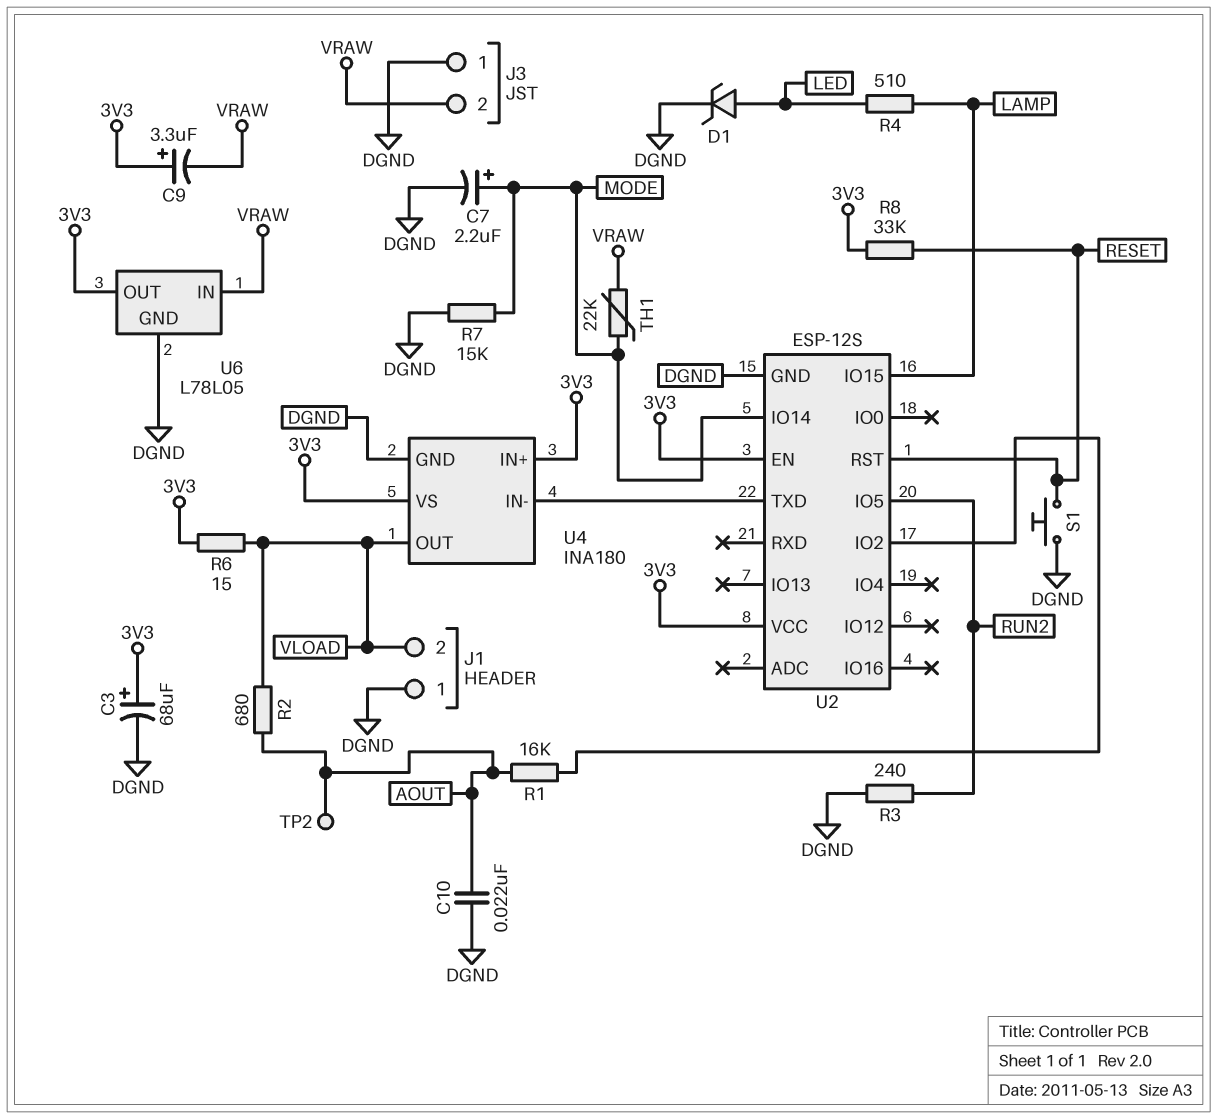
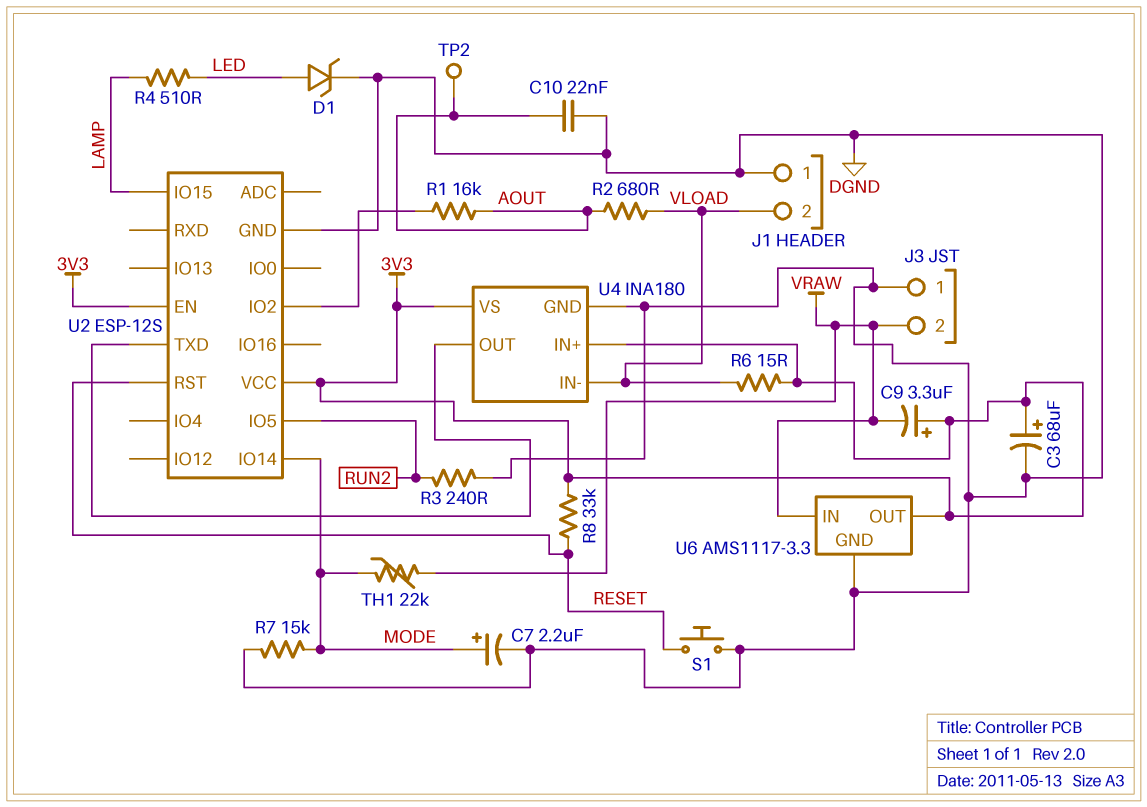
U4 pin IN-: U2/TXD -> VLOAD
U4 pin OUT: VLOAD -> U2/TXD
U6: L78L05 -> AMS1117-3.3

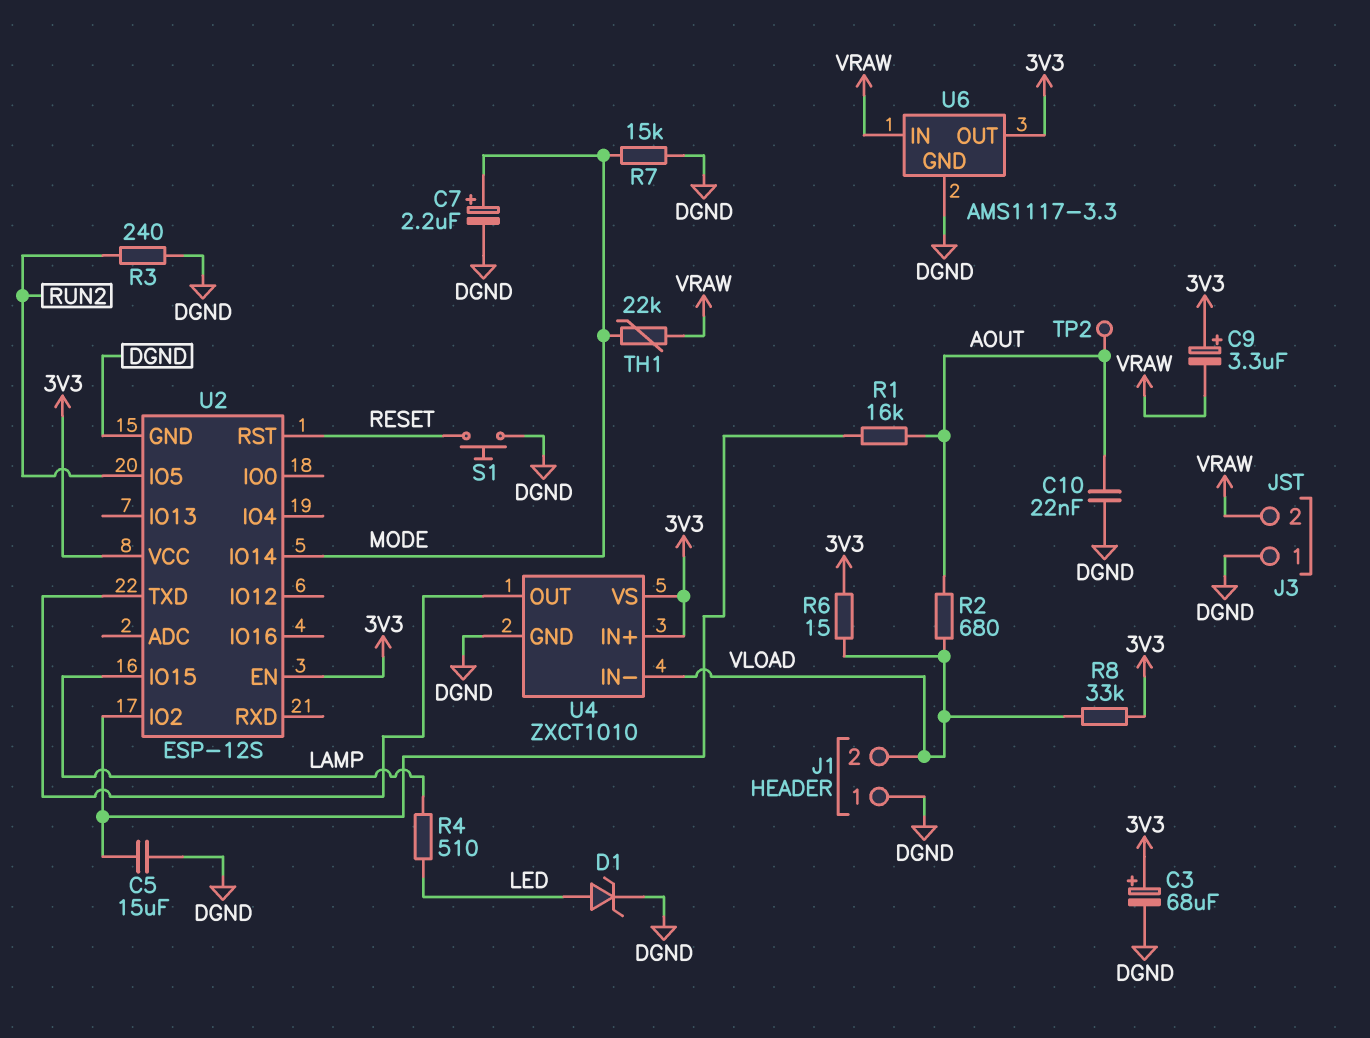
C5: none -> 15uF (DGND, U2/IO2)
R8: 33k (3V3, RESET) -> 33k (3V3, VLOAD)
U4: INA180 -> ZXCT1010

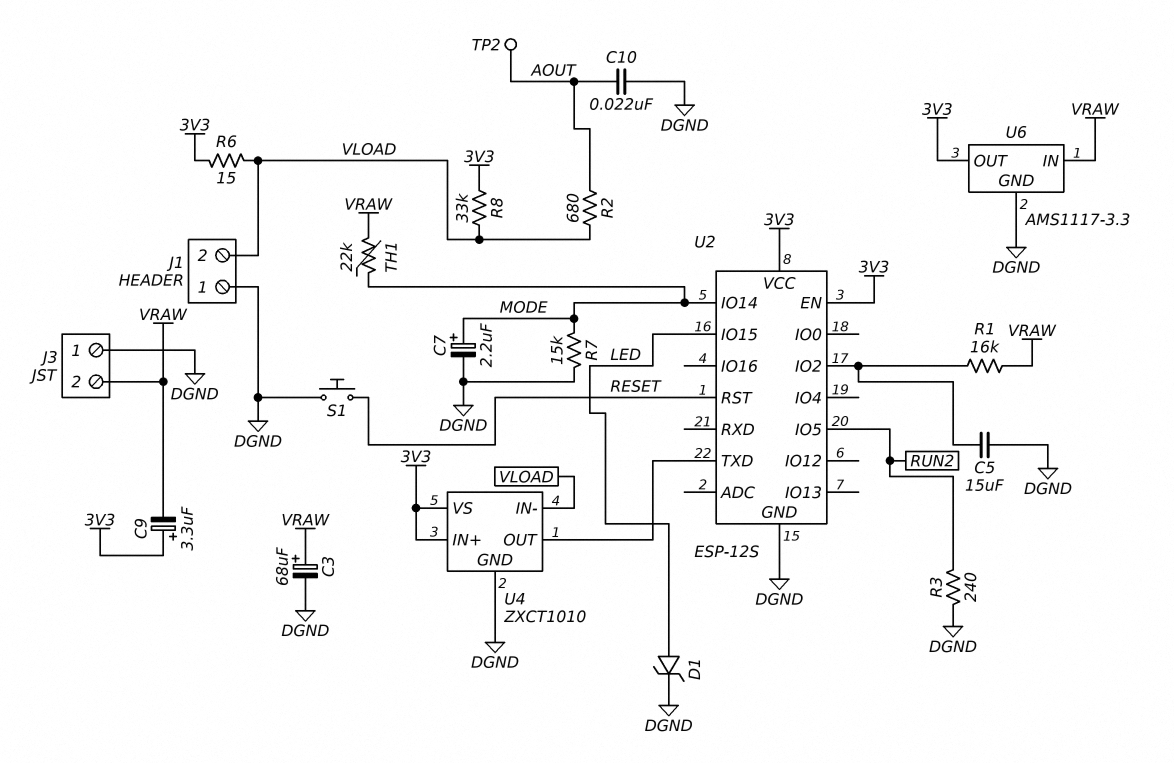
C3: 68uF (plus 3V3, minus DGND) -> 68uF (plus VRAW, minus DGND)
R1: 16k (AOUT, U2/IO2) -> 16k (U2/IO2, VRAW)
R4: 510 (LAMP, LED) -> none
U2 pin IO15: LAMP -> LED

